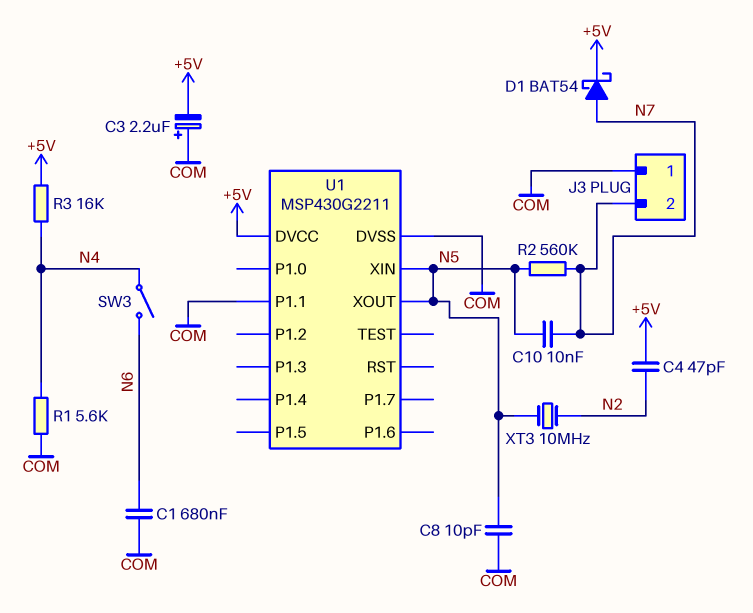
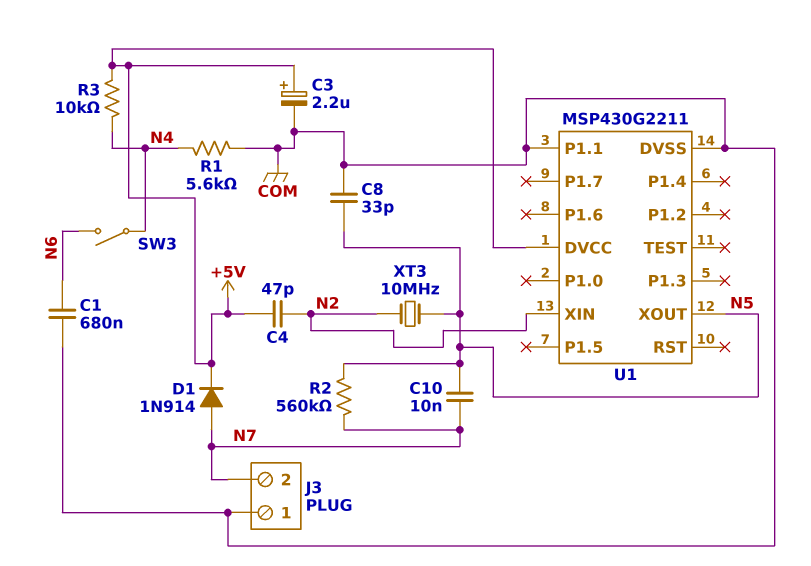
C3: 2.2uF (plus COM, minus +5V) -> 2.2uF (plus +5V, minus COM)
C8: 10pF (COM, N5) -> 33pF (COM, N5)
D1: schottky BAT54 (A N7, K +5V) -> diode 1N914 (A N7, K +5V)
R3: 16k (+5V, N4) -> 10k (+5V, N4)
U1 pin XIN: N5 -> N2

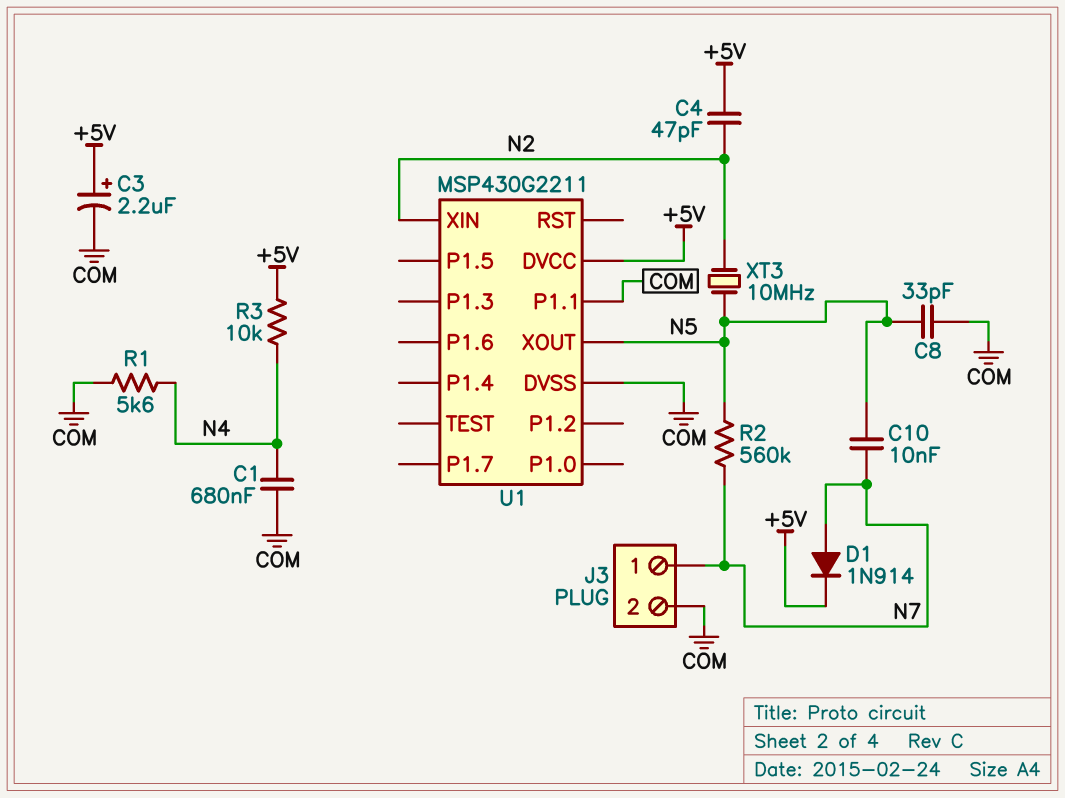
C1: 680nF (COM, N6) -> 680nF (COM, N4)
J3 pin 1: COM -> N7
J3 pin 2: N7 -> COM
SW3: switch (N4, N6) -> none

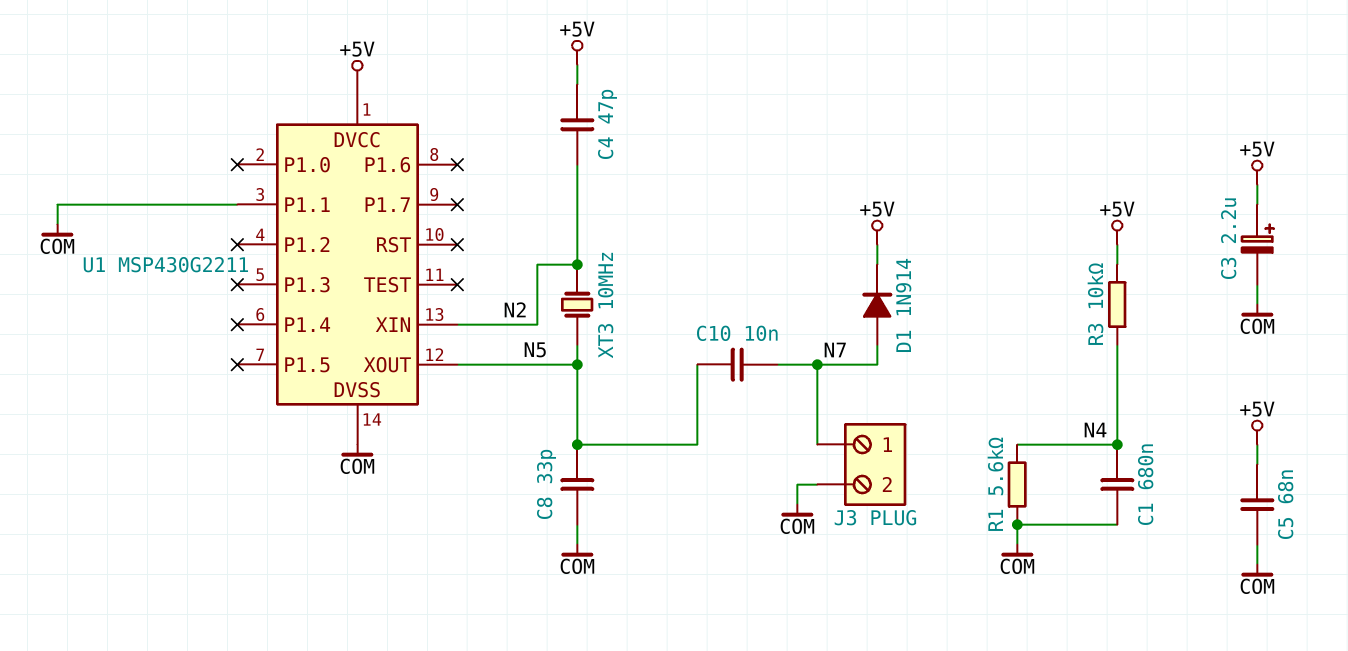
C5: none -> 68nF (+5V, COM)
R2: 560k (N5, N7) -> none

